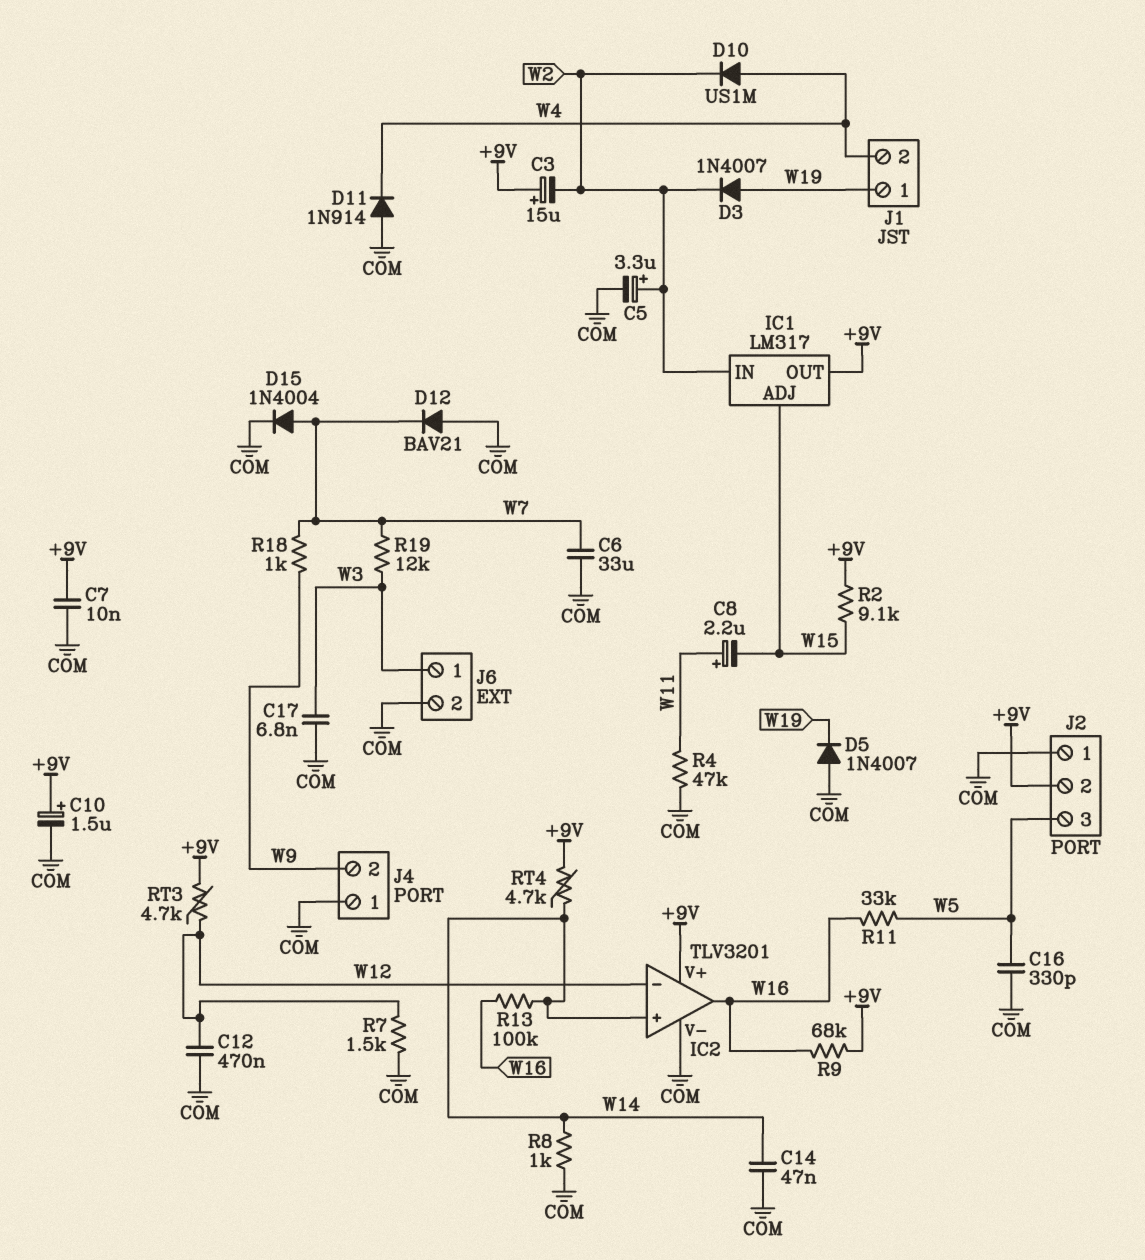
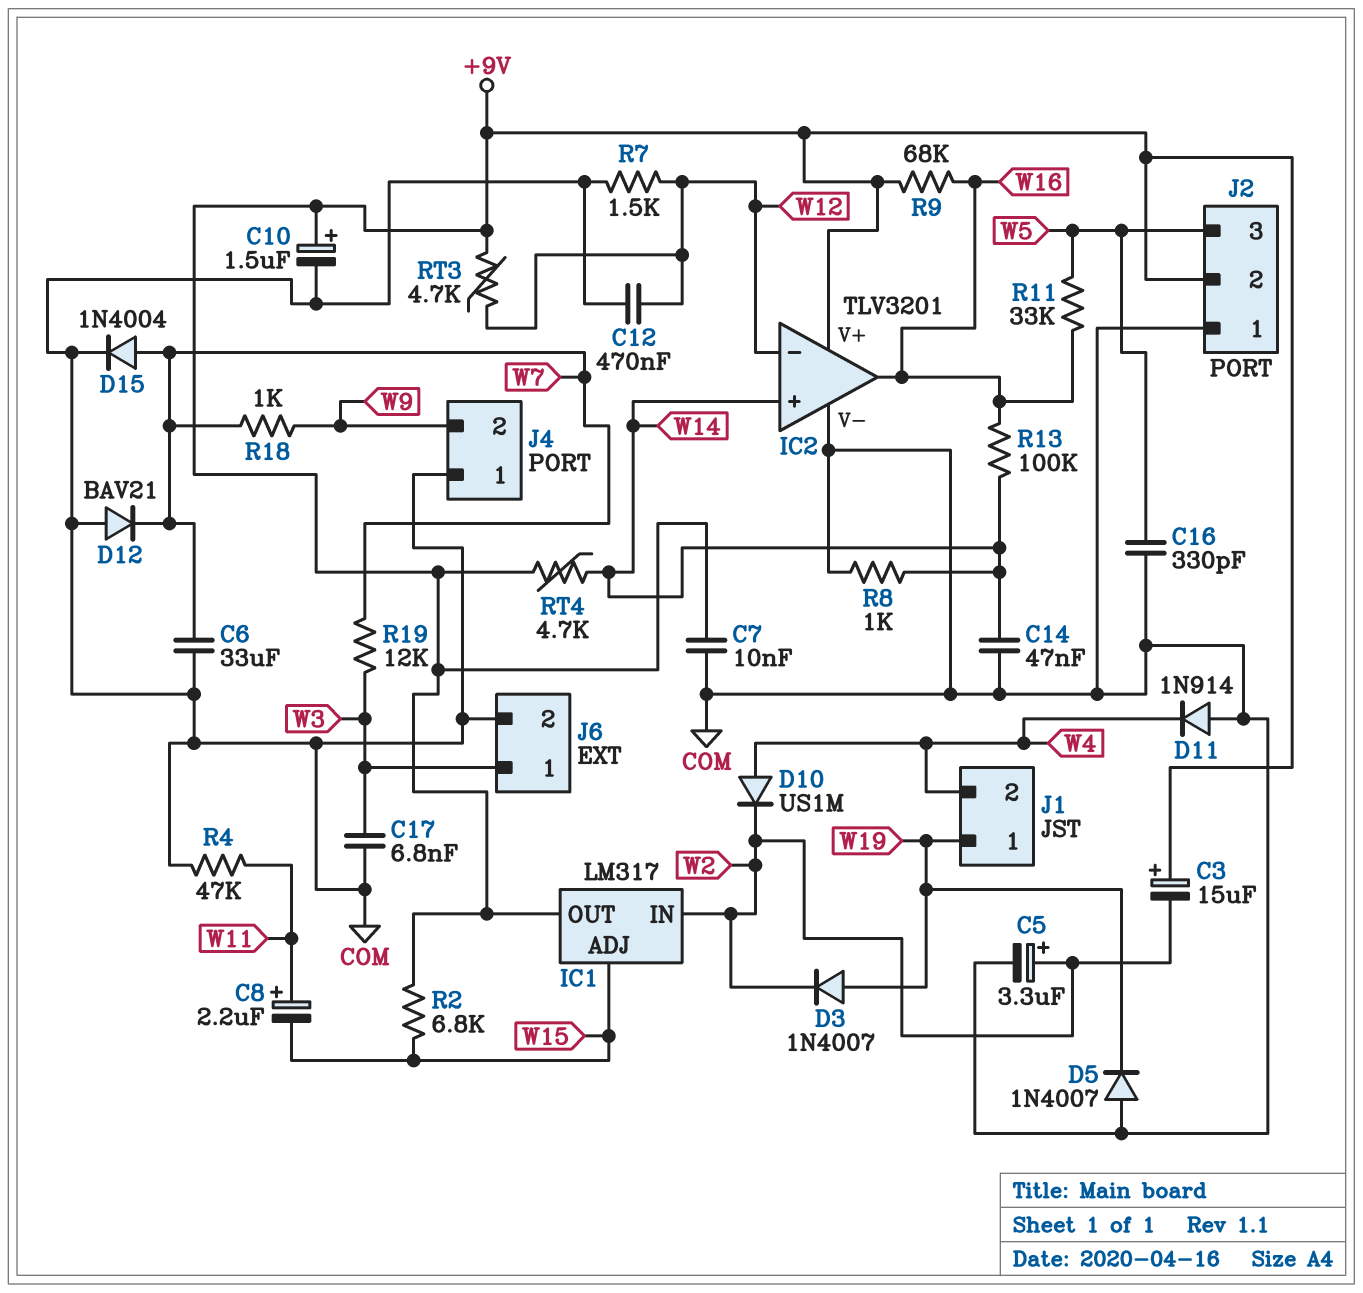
R2: 9.1k (+9V, W15) -> 6.8k (+9V, W15)

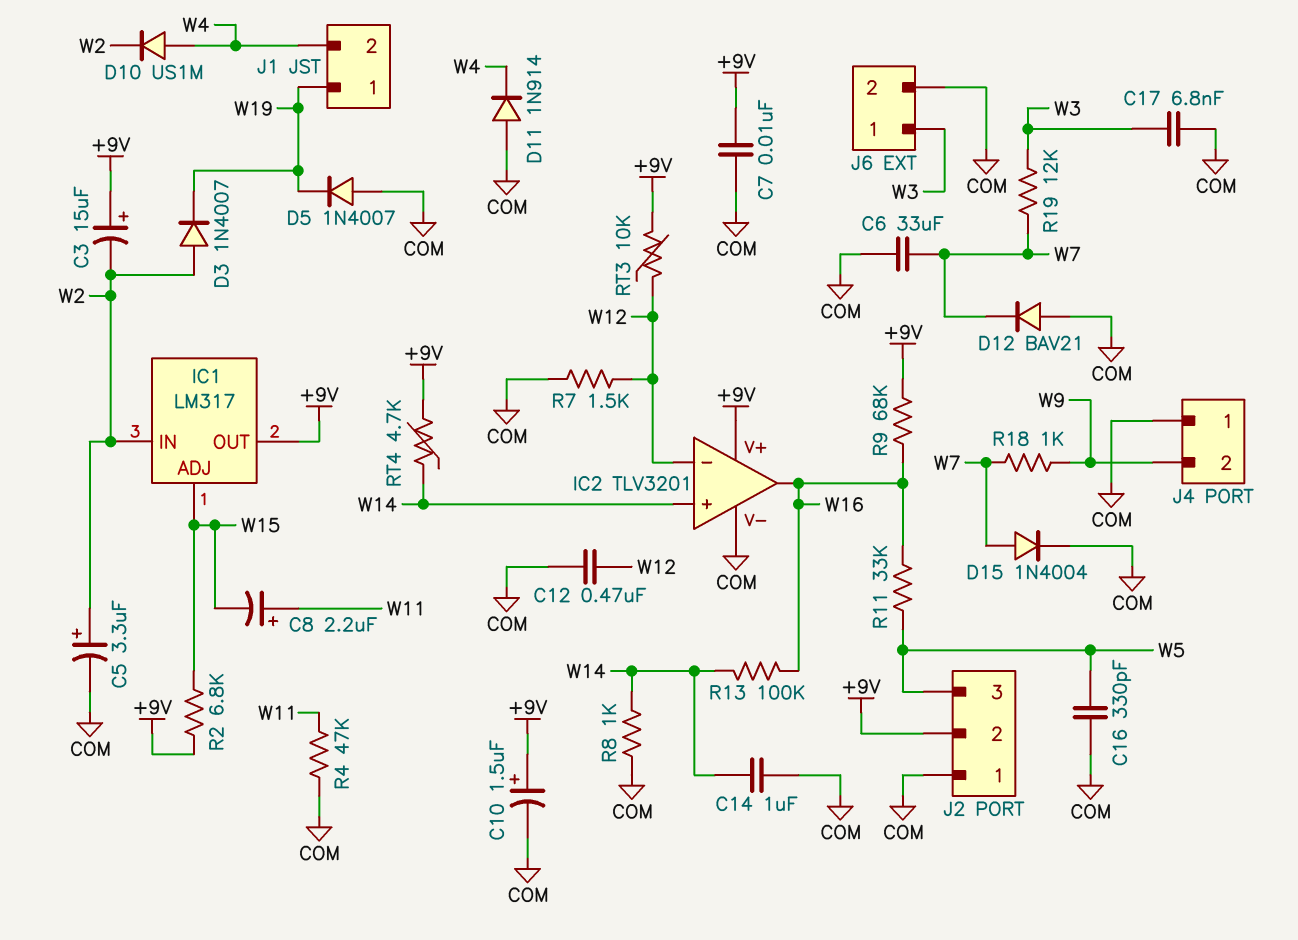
C14: 47nF (COM, W14) -> 1uF (COM, W14)
D3: diode 1N4007 (A W19, K W2) -> diode 1N4007 (A W2, K W19)
RT3: 4.7k (+9V, W12) -> 10k (+9V, W12)

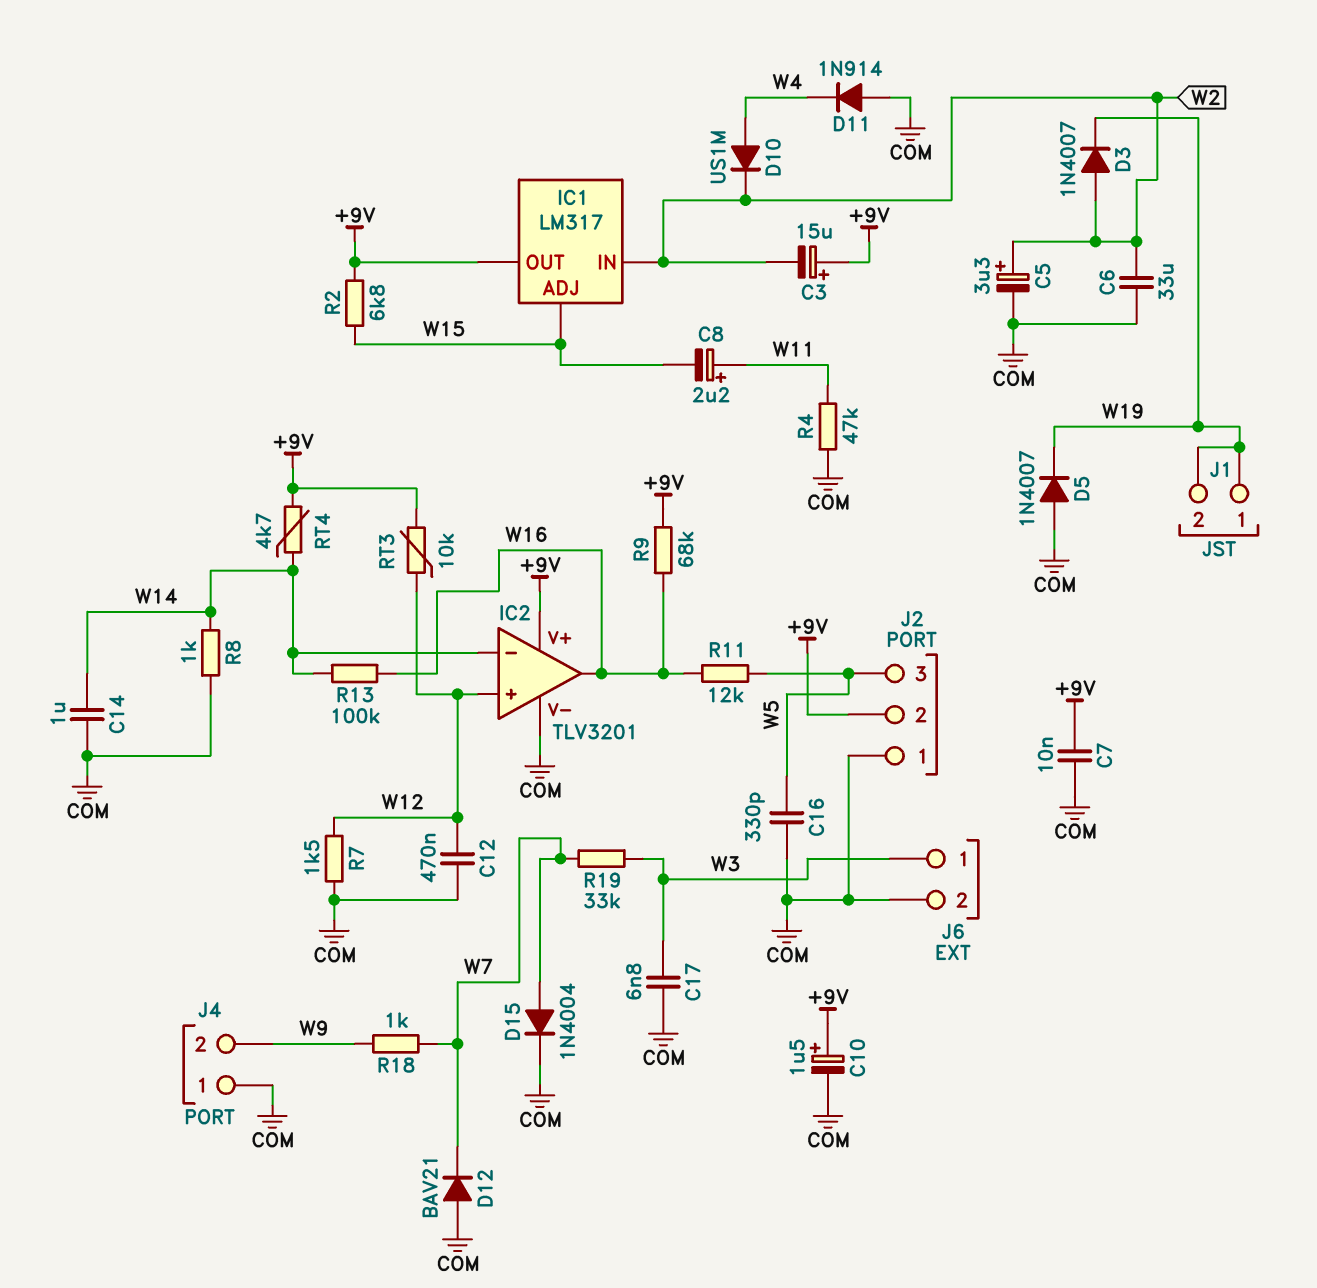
C6: 33uF (COM, W7) -> 33uF (COM, W2)
IC2 pin in+: W14 -> W12
IC2 pin in-: W12 -> W14
J1 pin 2: W4 -> W19
R11: 33k (W5, W16) -> 12k (W5, W16)
R19: 12k (W3, W7) -> 33k (W3, W7)

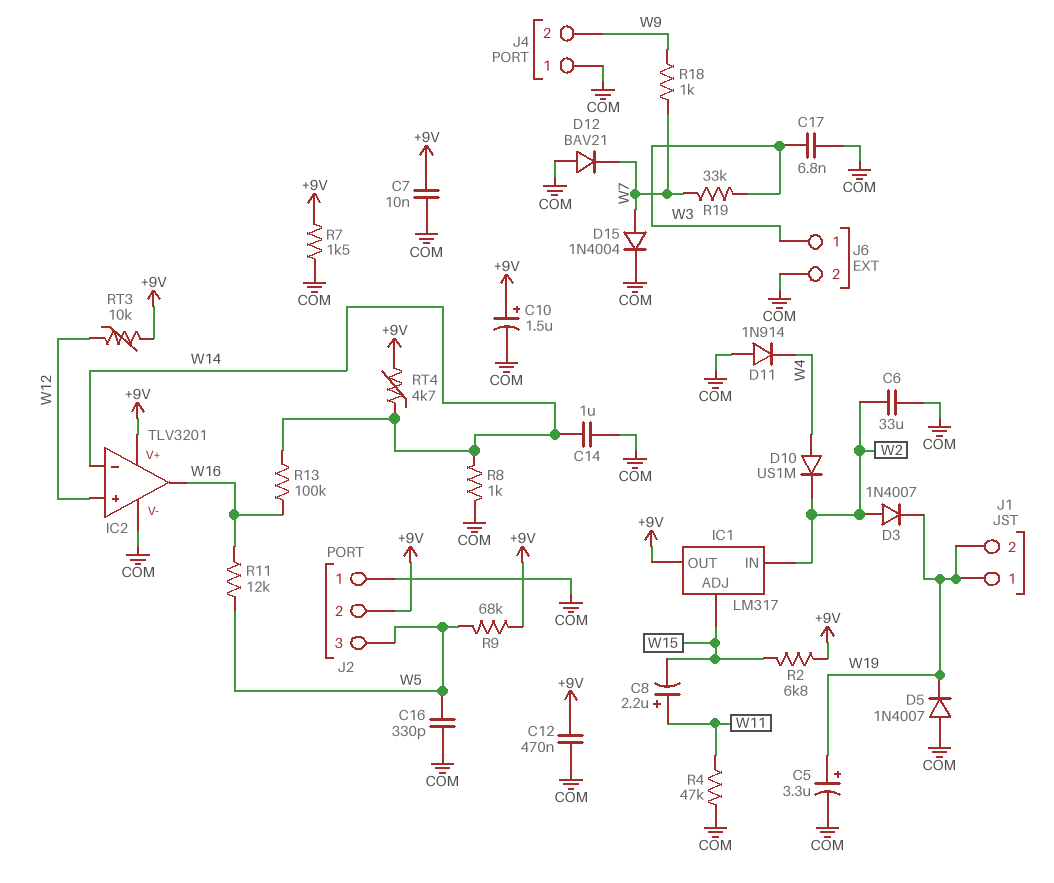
C3: 15uF (plus +9V, minus W2) -> none
C5: 3.3uF (plus W2, minus COM) -> 3.3uF (plus W19, minus COM)
C12: 470nF (COM, W12) -> 470nF (+9V, COM)
R7: 1.5k (COM, W12) -> 1.5k (+9V, COM)
R9: 68k (+9V, W16) -> 68k (+9V, W5)

